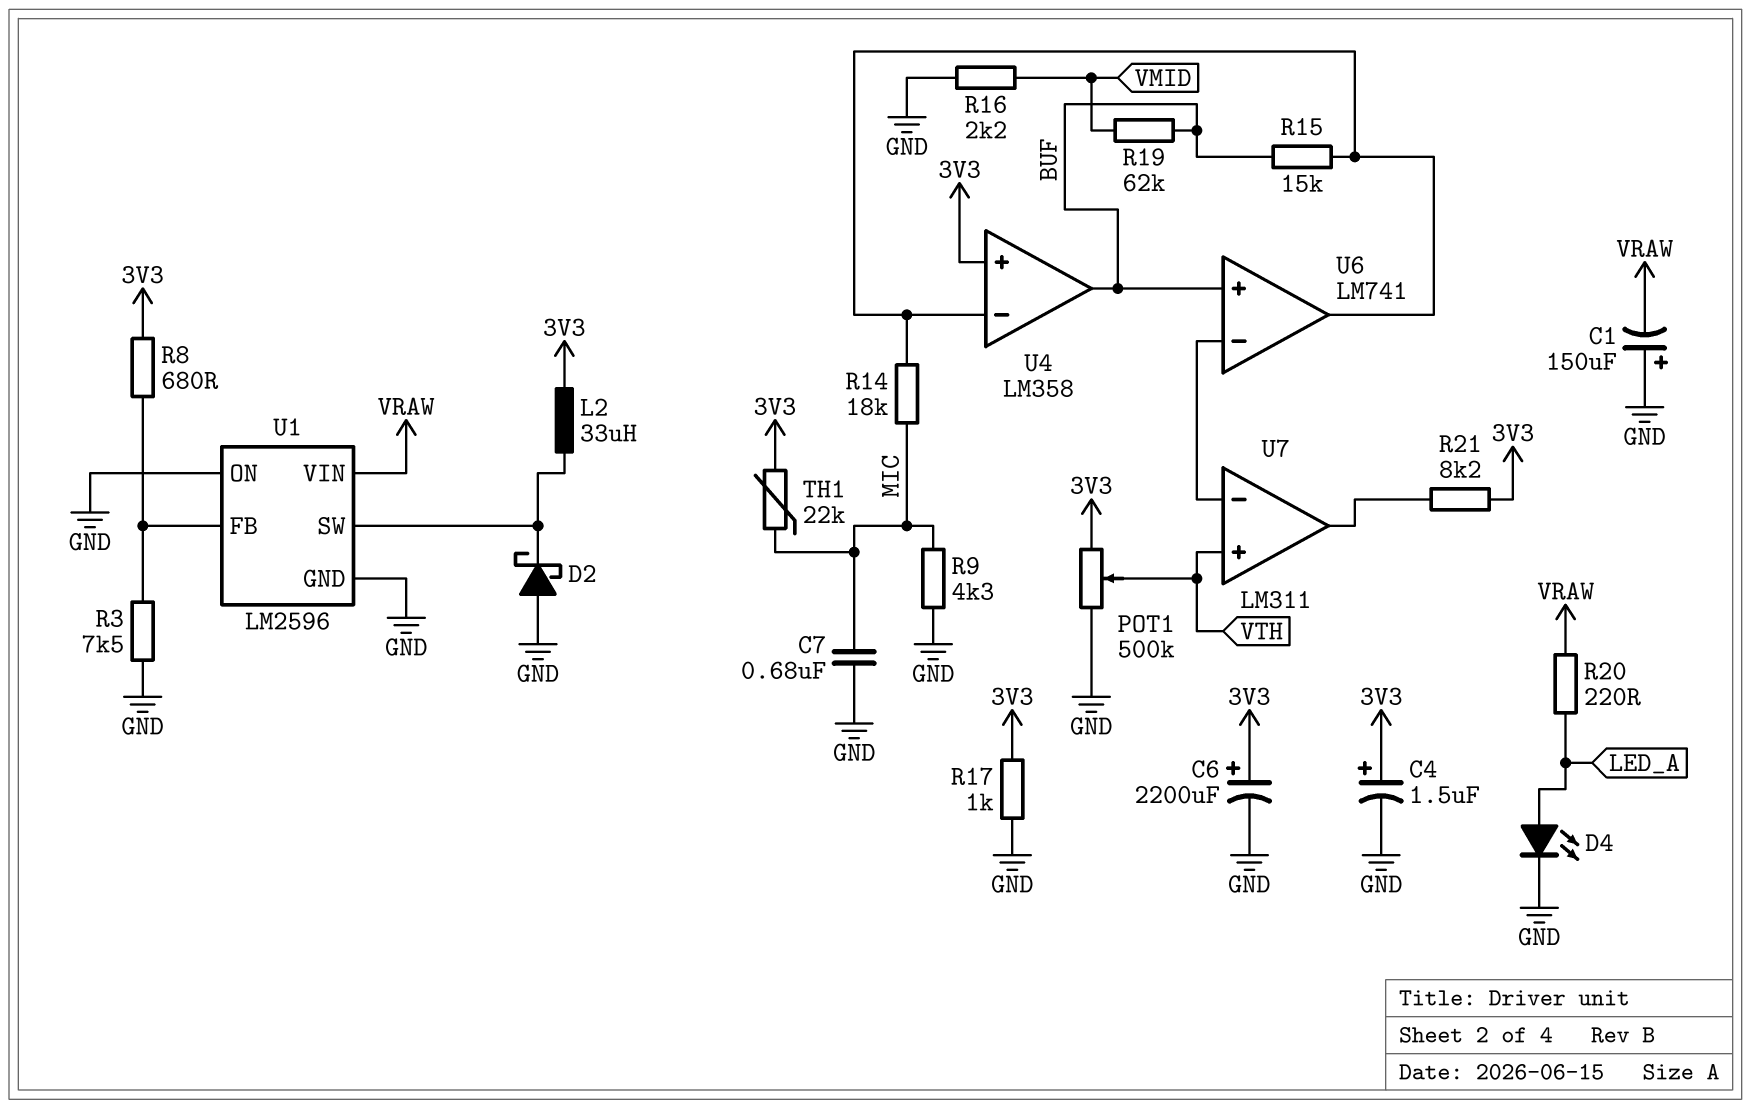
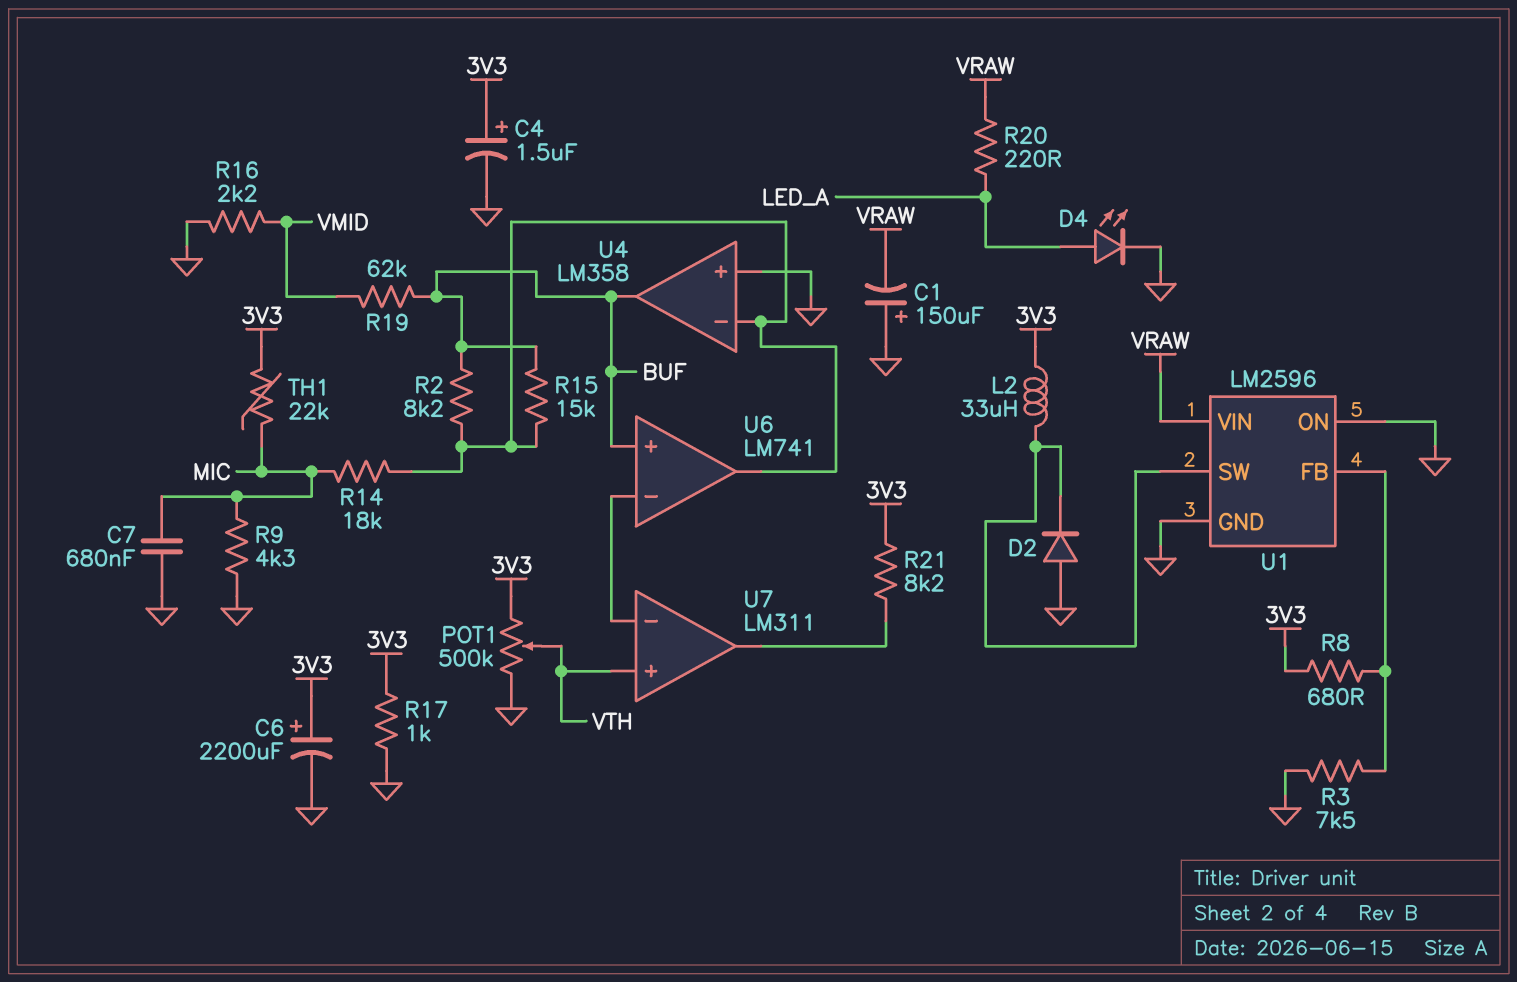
D2: schottky (A GND, K U1/SW) -> diode (A GND, K U1/SW)
R2: none -> 8.2k (BUF, U4/in-)
U4 pin in+: 3V3 -> GND

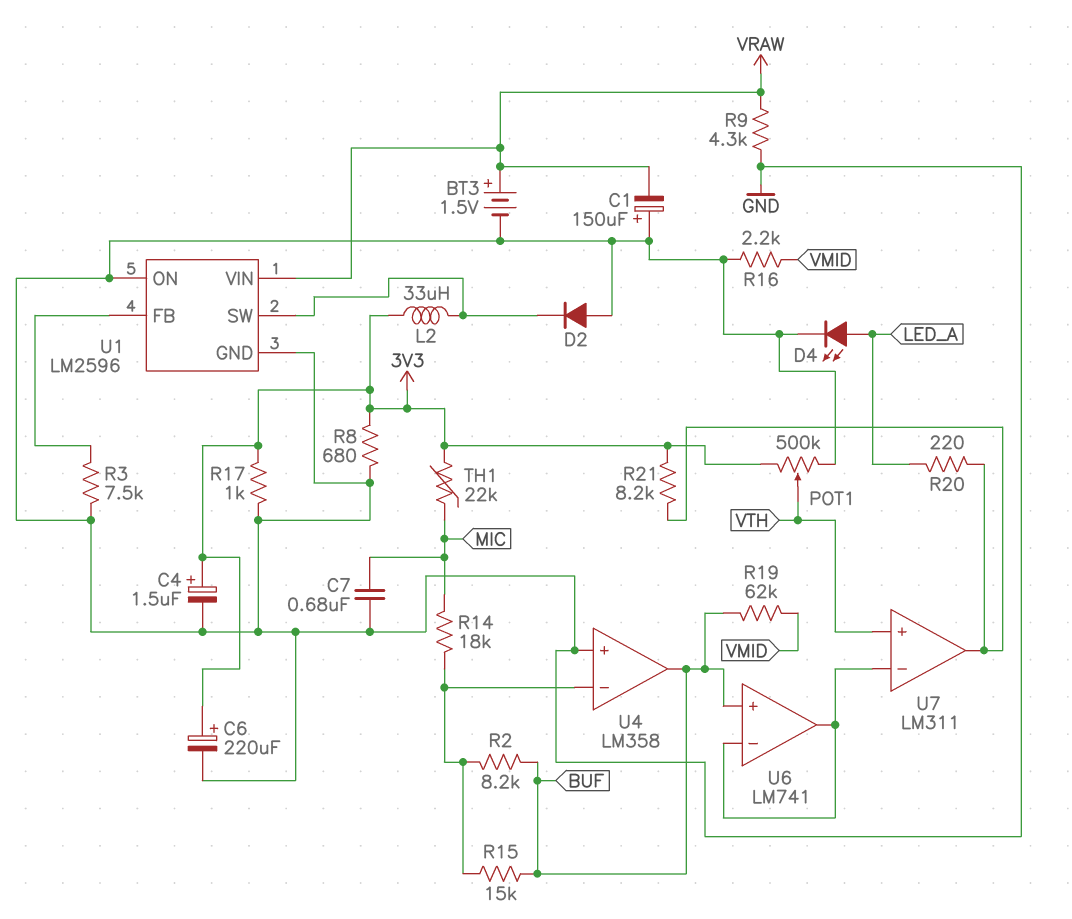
BT3: none -> 1.5V (plus VRAW, minus GND)
C6: 2200uF (plus 3V3, minus GND) -> 220uF (plus 3V3, minus GND)
R8: 680 (3V3, U1/FB) -> 680 (3V3, GND)
R9: 4.3k (GND, MIC) -> 4.3k (GND, VRAW)
R20: 220 (LED_A, VRAW) -> 220 (LED_A, U7/out)
U6 pin out: U4/in- -> U6/in-

